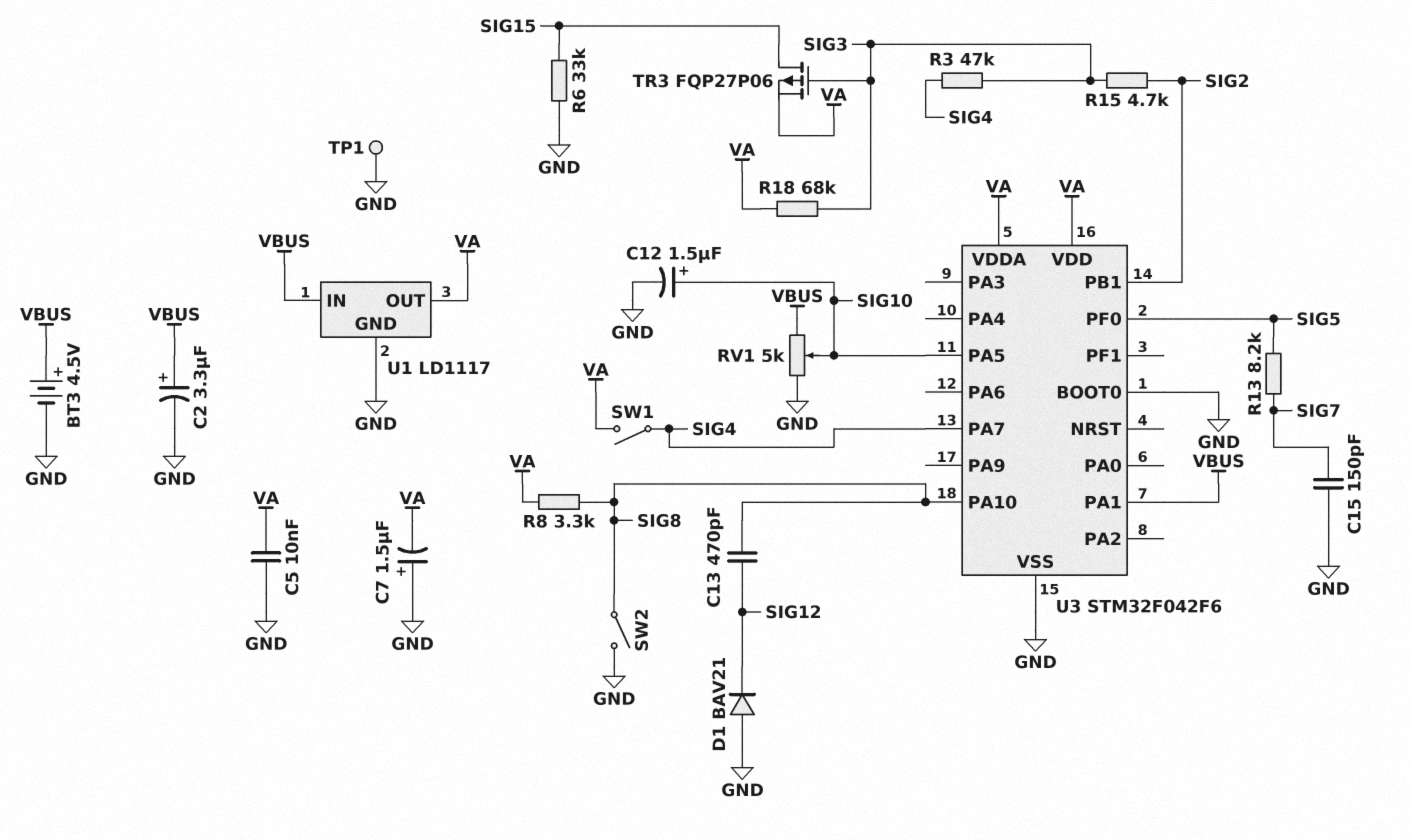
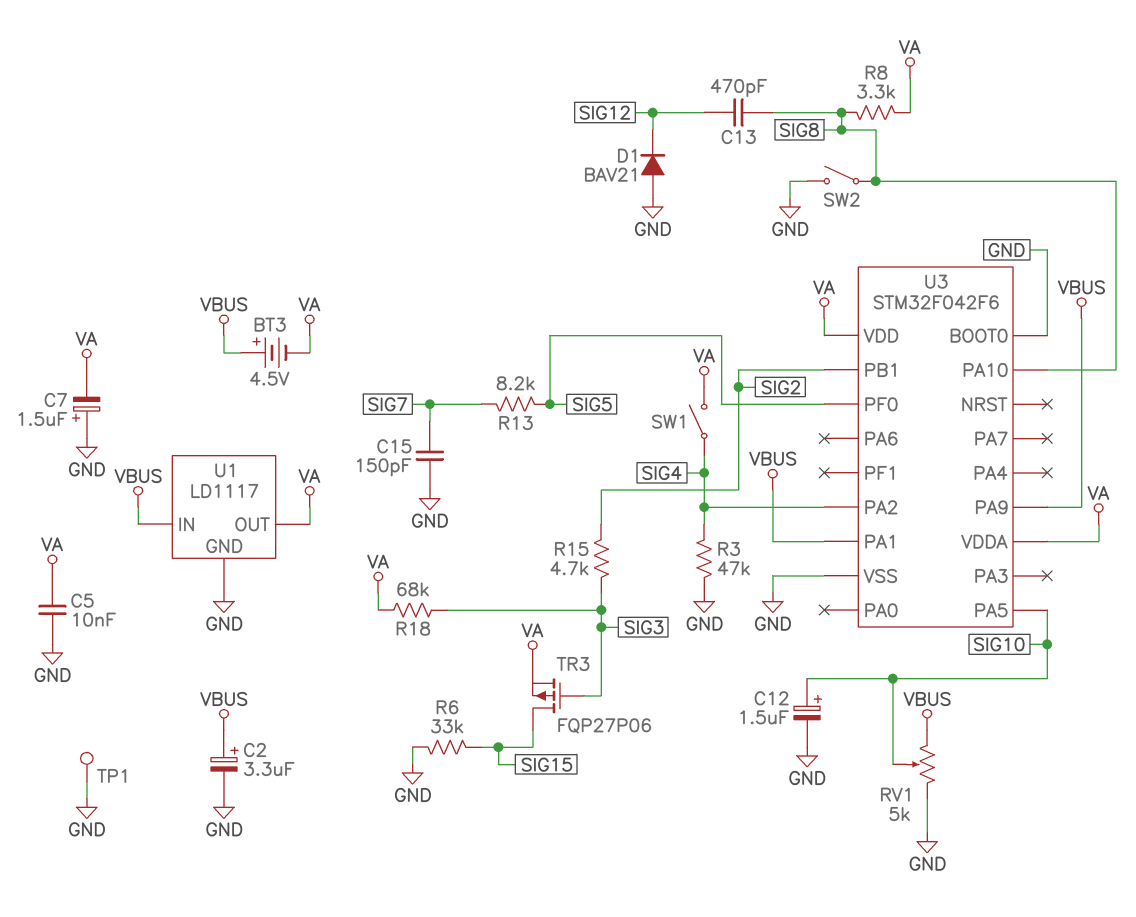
BT3: 4.5V (plus VBUS, minus GND) -> 4.5V (plus VBUS, minus VA)
R3: 47k (SIG3, SIG4) -> 47k (GND, SIG4)
U3 pin PA2: none -> SIG4
U3 pin PA7: SIG4 -> none
U3 pin PA9: none -> VBUS

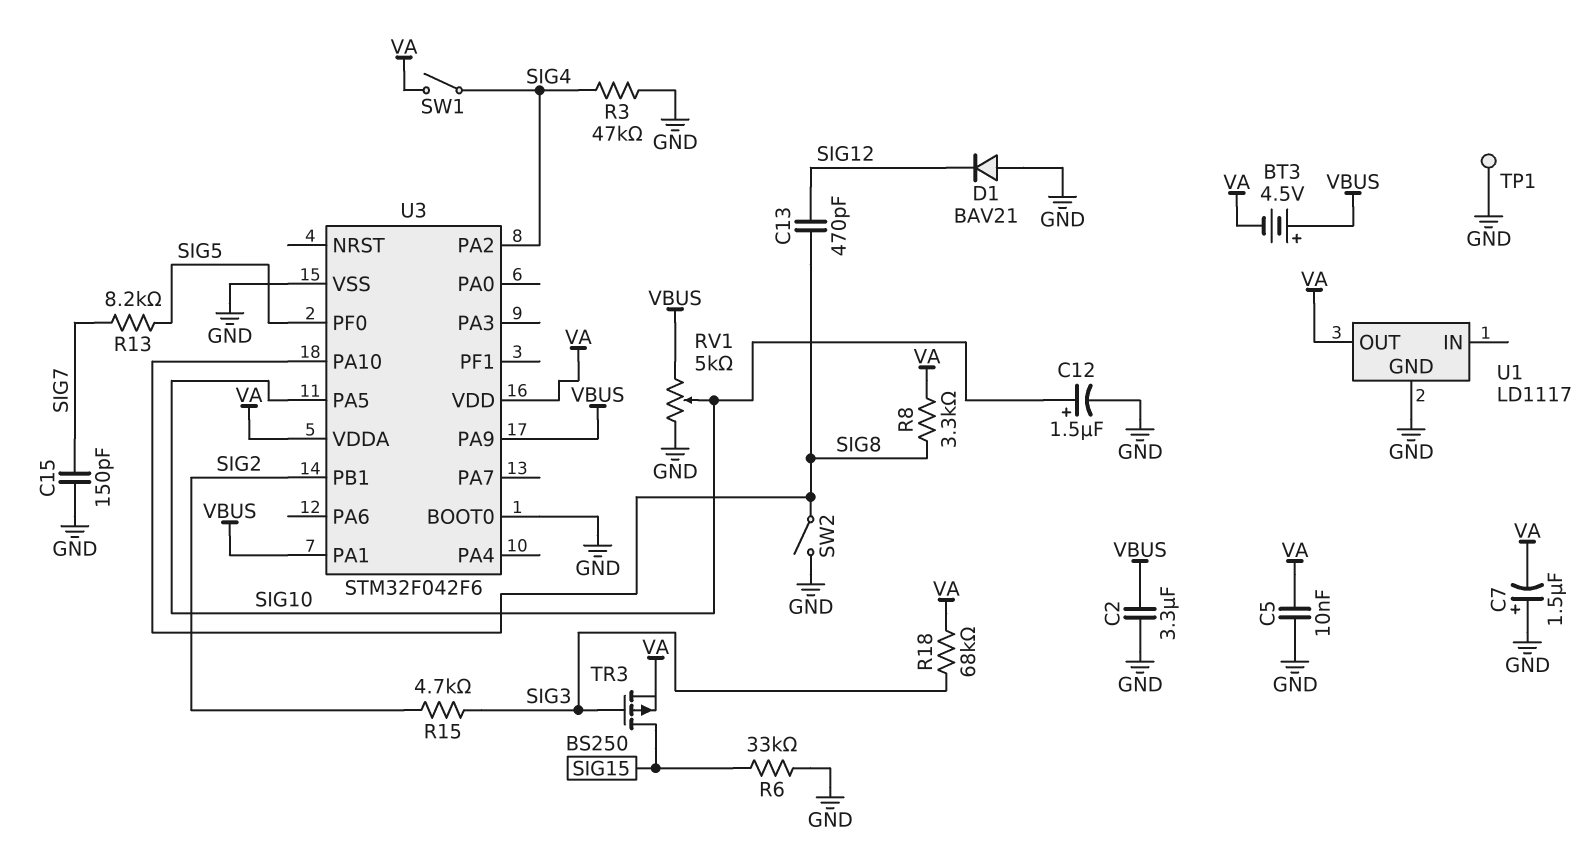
C2: 3.3uF (plus VBUS, minus GND) -> 3.3uF (GND, VBUS)
TR3: PMOS FQP27P06 (G SIG3, D SIG15, S VA) -> PMOS BS250 (G SIG3, D SIG15, S VA)
U1 pin IN: VBUS -> none

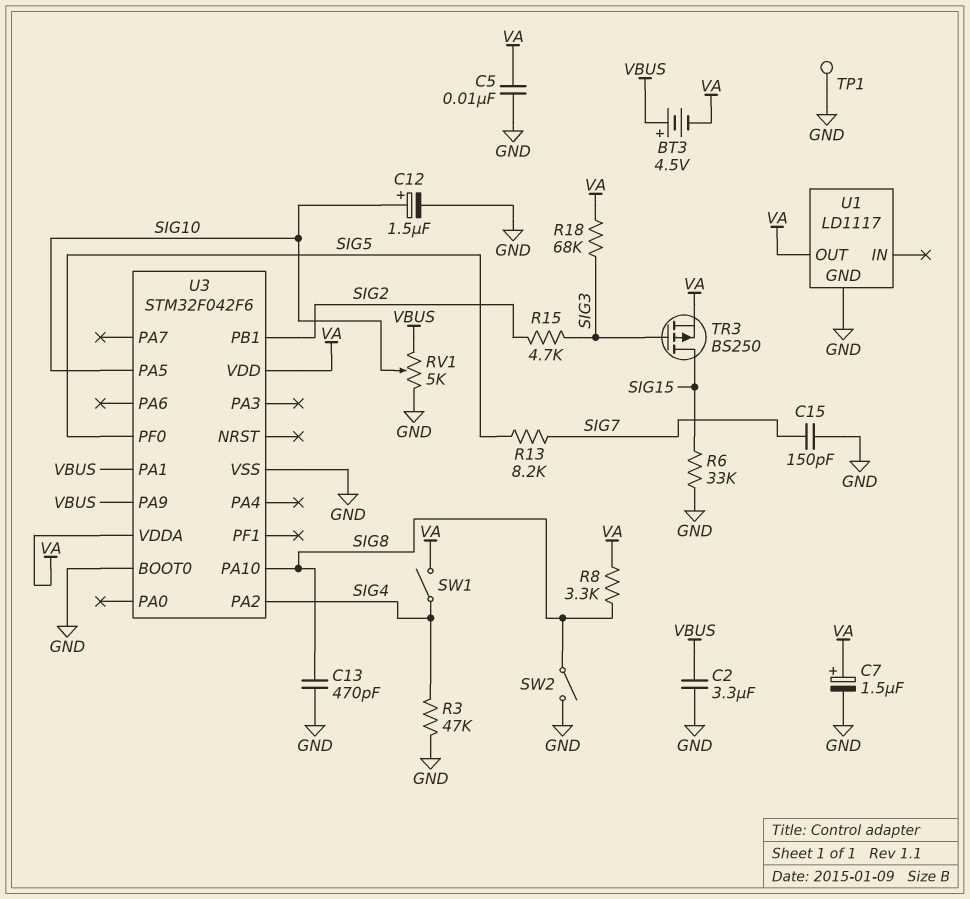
C7: 1.5uF (plus GND, minus VA) -> 1.5uF (plus VA, minus GND)
C13: 470pF (SIG8, SIG12) -> 470pF (GND, SIG8)
D1: diode BAV21 (A GND, K SIG12) -> none

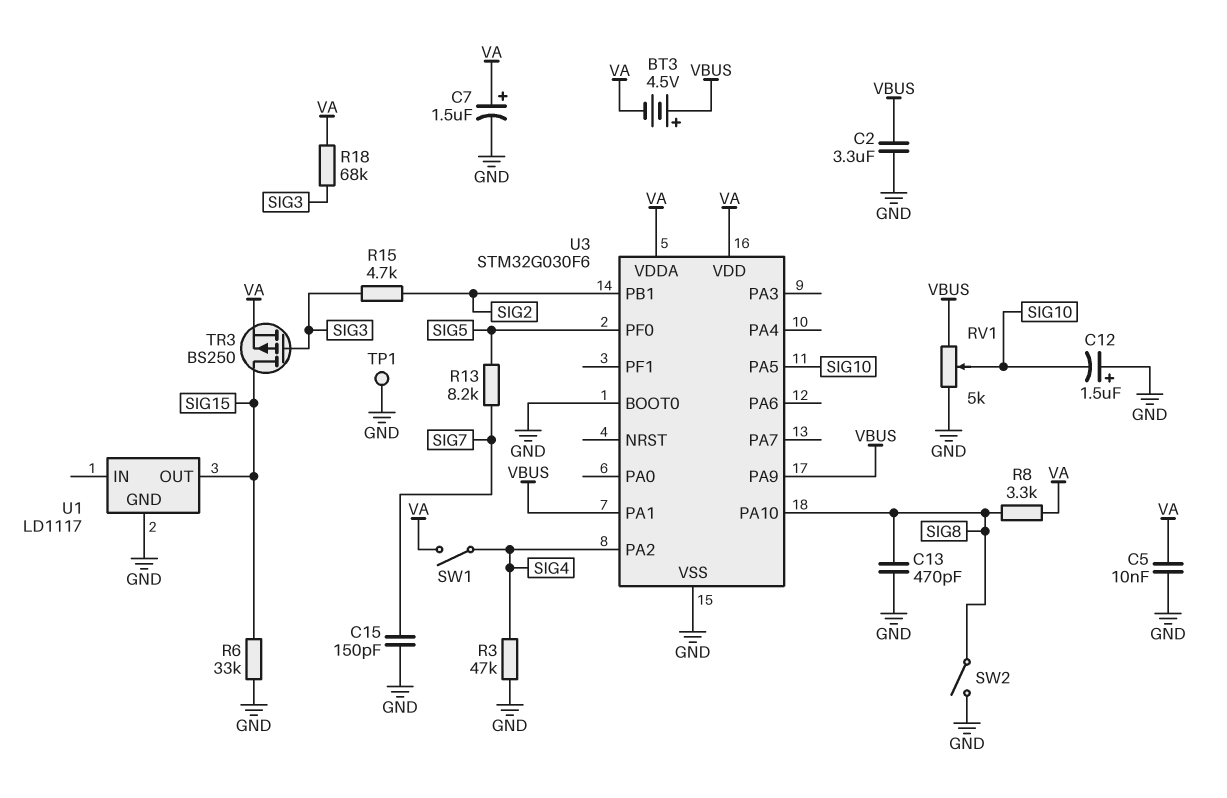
C12: 1.5uF (plus SIG10, minus GND) -> 1.5uF (plus GND, minus SIG10)
U1 pin OUT: VA -> SIG15
U3: STM32F042F6 -> STM32G030F6

